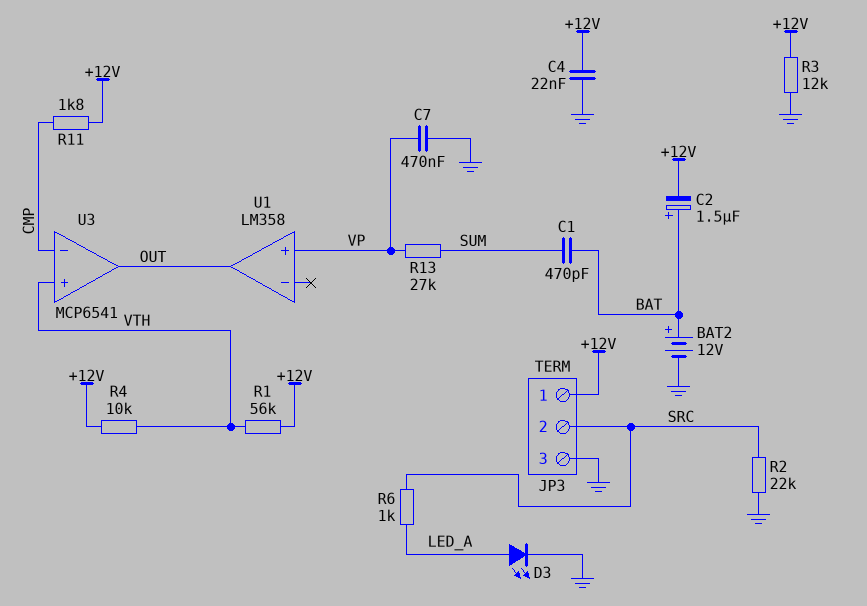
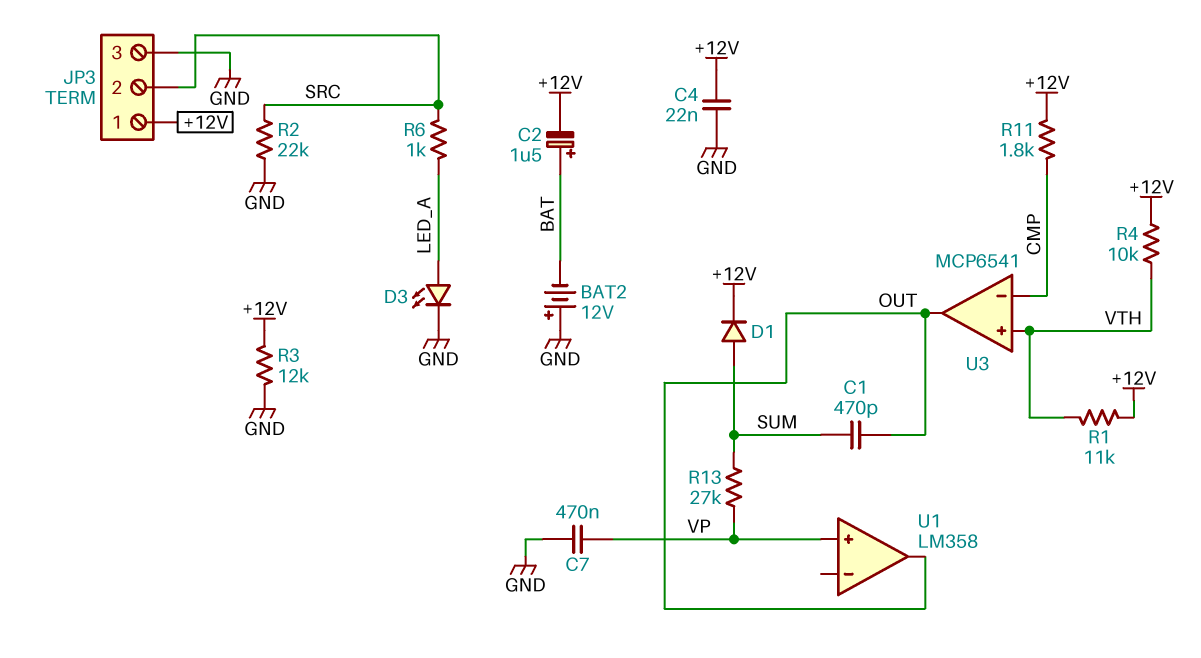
BAT2: 12V (plus BAT, minus GND) -> 12V (plus GND, minus BAT)
C1: 470pF (BAT, SUM) -> 470pF (OUT, SUM)
D1: none -> diode (A SUM, K +12V)
R1: 56k (+12V, VTH) -> 11k (+12V, VTH)

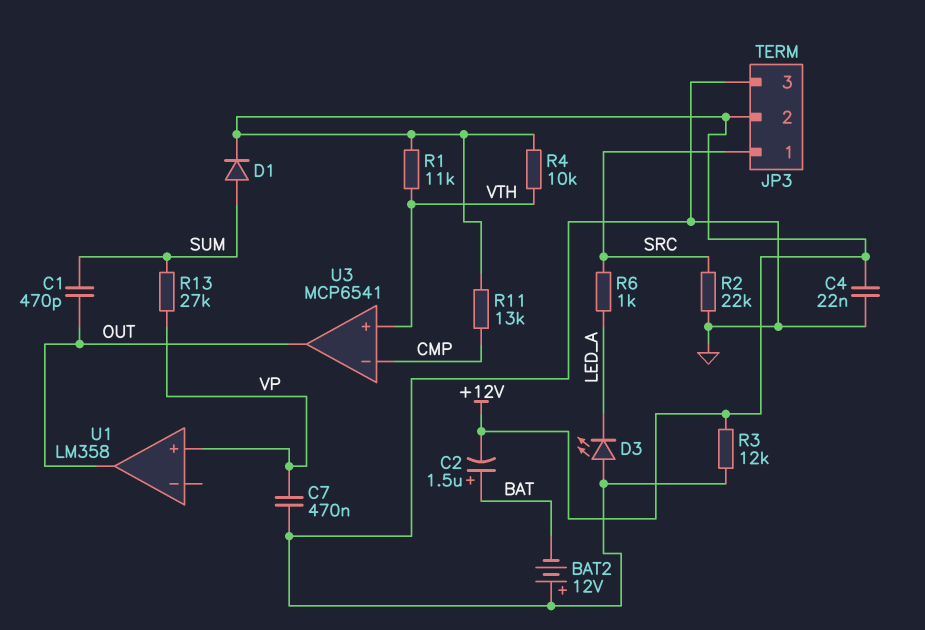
D3: LED (A LED_A, K GND) -> LED (A GND, K LED_A)
JP3 pin 1: +12V -> SRC
JP3 pin 2: SRC -> +12V
R11: 1.8k (+12V, CMP) -> 13k (+12V, CMP)

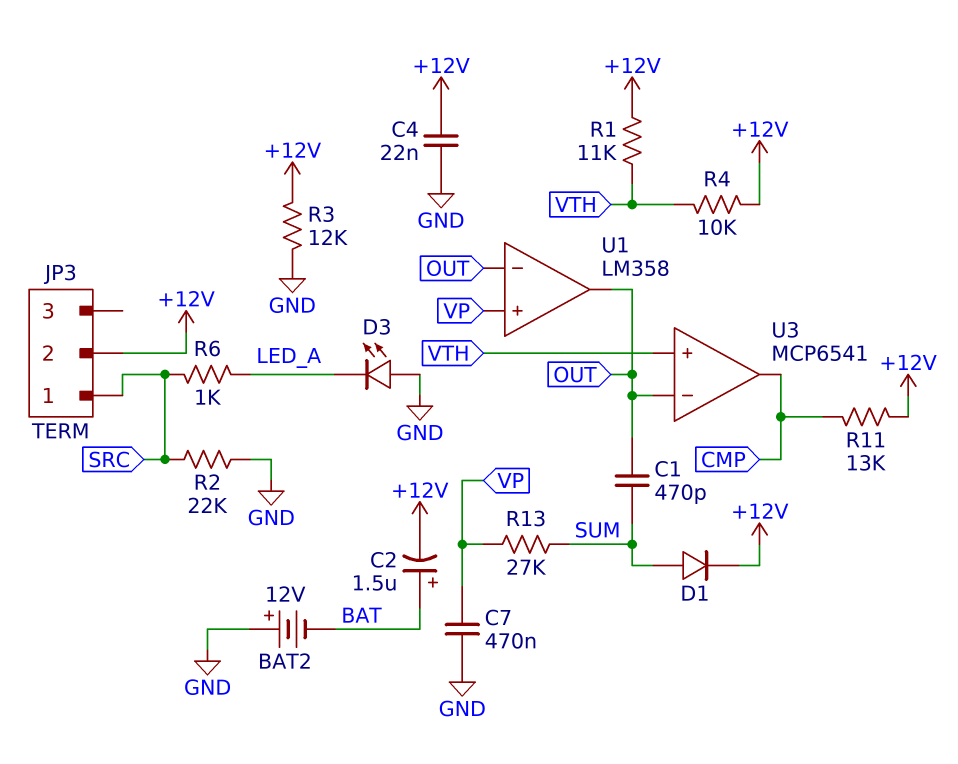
JP3 pin 3: GND -> none
U1 pin in-: none -> OUT
U3 pin in-: CMP -> OUT
U3 pin out: OUT -> CMP

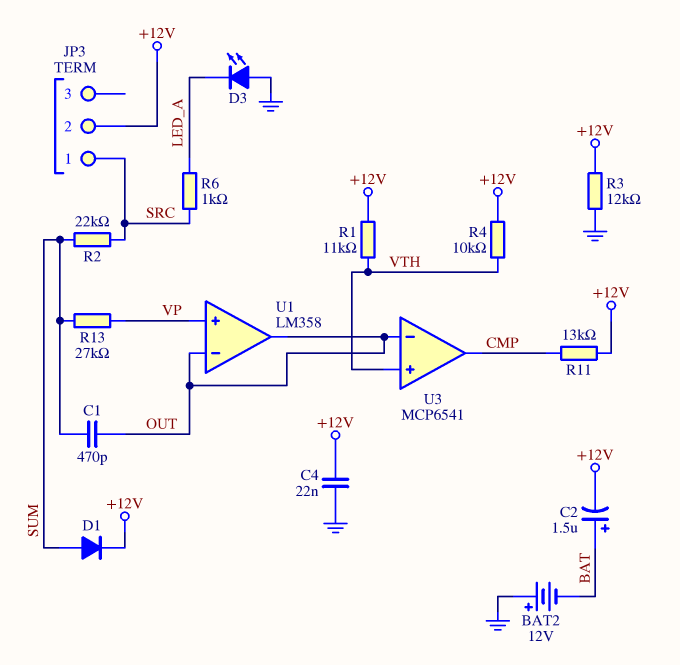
C7: 470nF (GND, VP) -> none
R2: 22k (GND, SRC) -> 22k (SRC, SUM)

